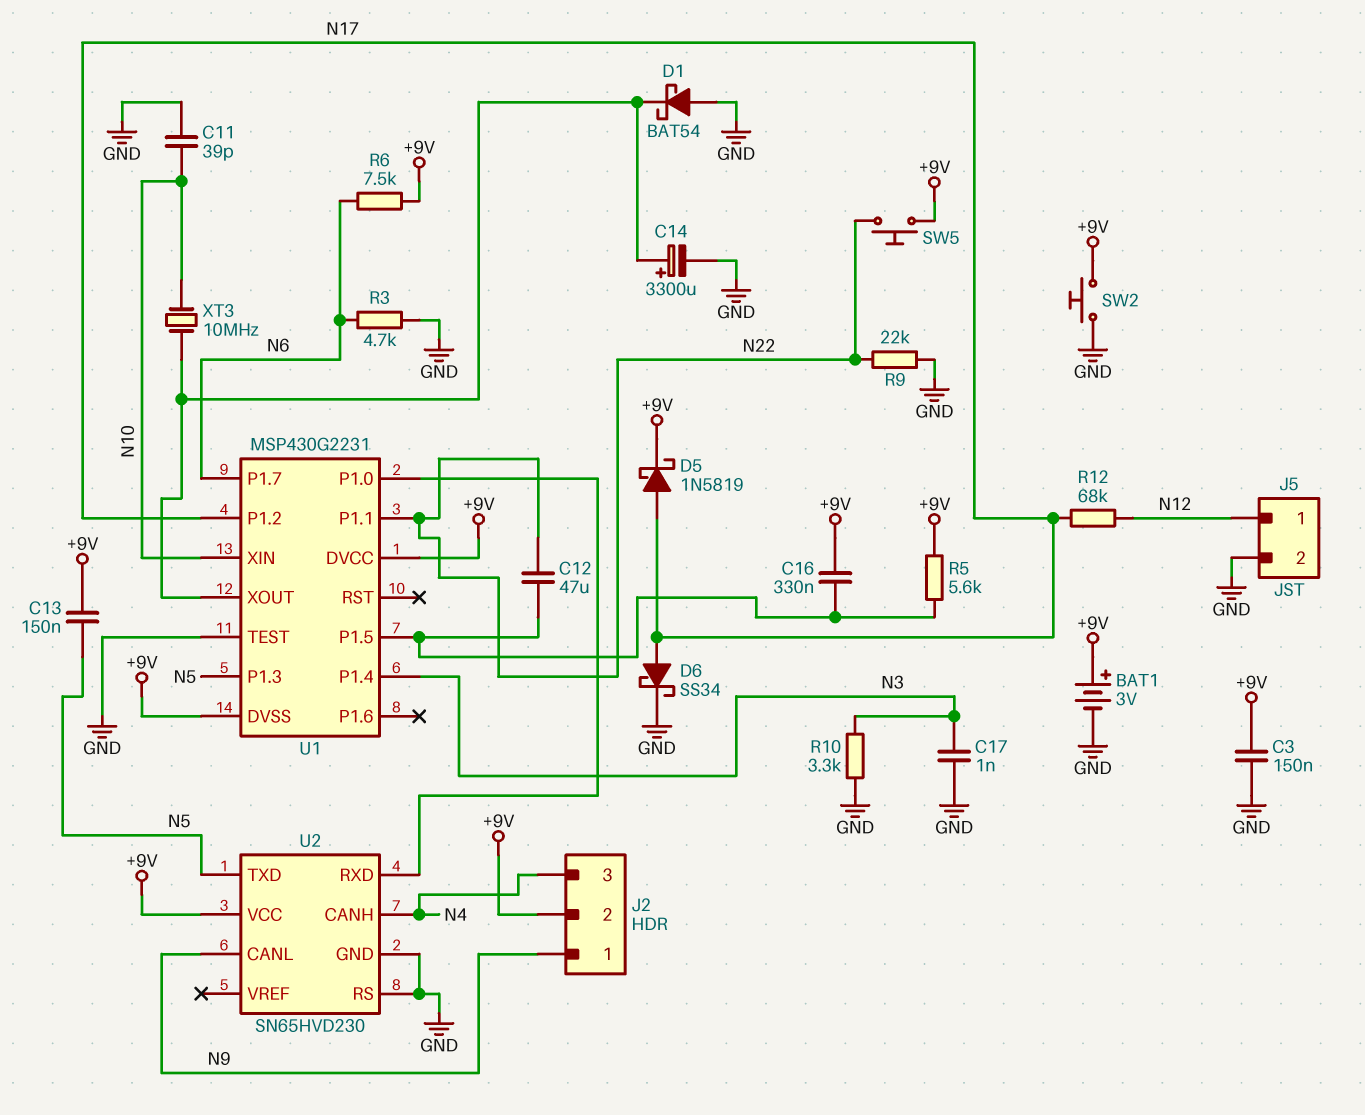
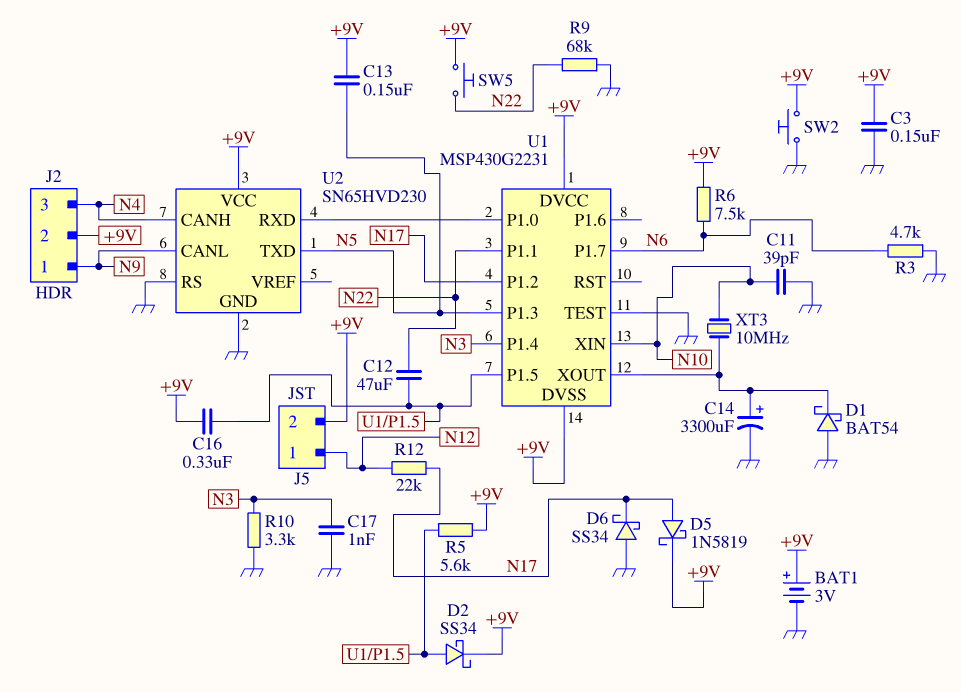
D2: none -> schottky SS34 (A U1/P1.5, K +9V)
D6: schottky SS34 (A N17, K GND) -> schottky SS34 (A GND, K N17)
J5 pin 2: GND -> +9V
R9: 22k (GND, N22) -> 68k (GND, N22)
R12: 68k (N12, N17) -> 22k (N12, N17)

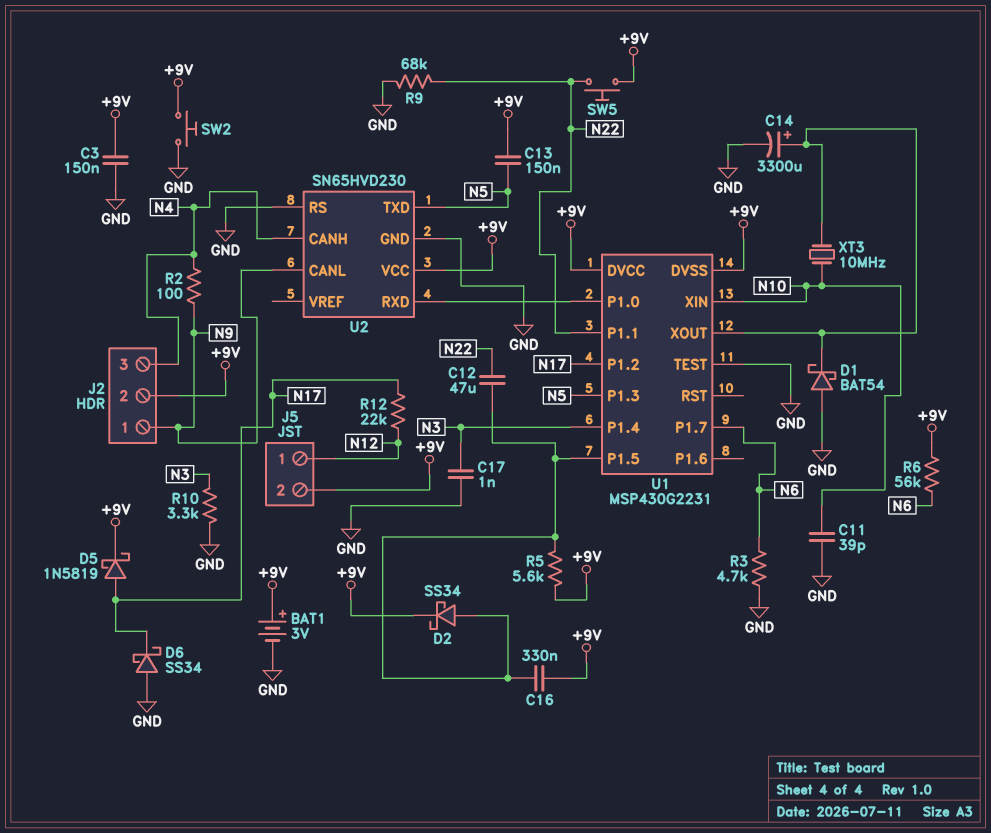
R2: none -> 100 (N4, N9)
R6: 7.5k (+9V, N6) -> 56k (+9V, N6)

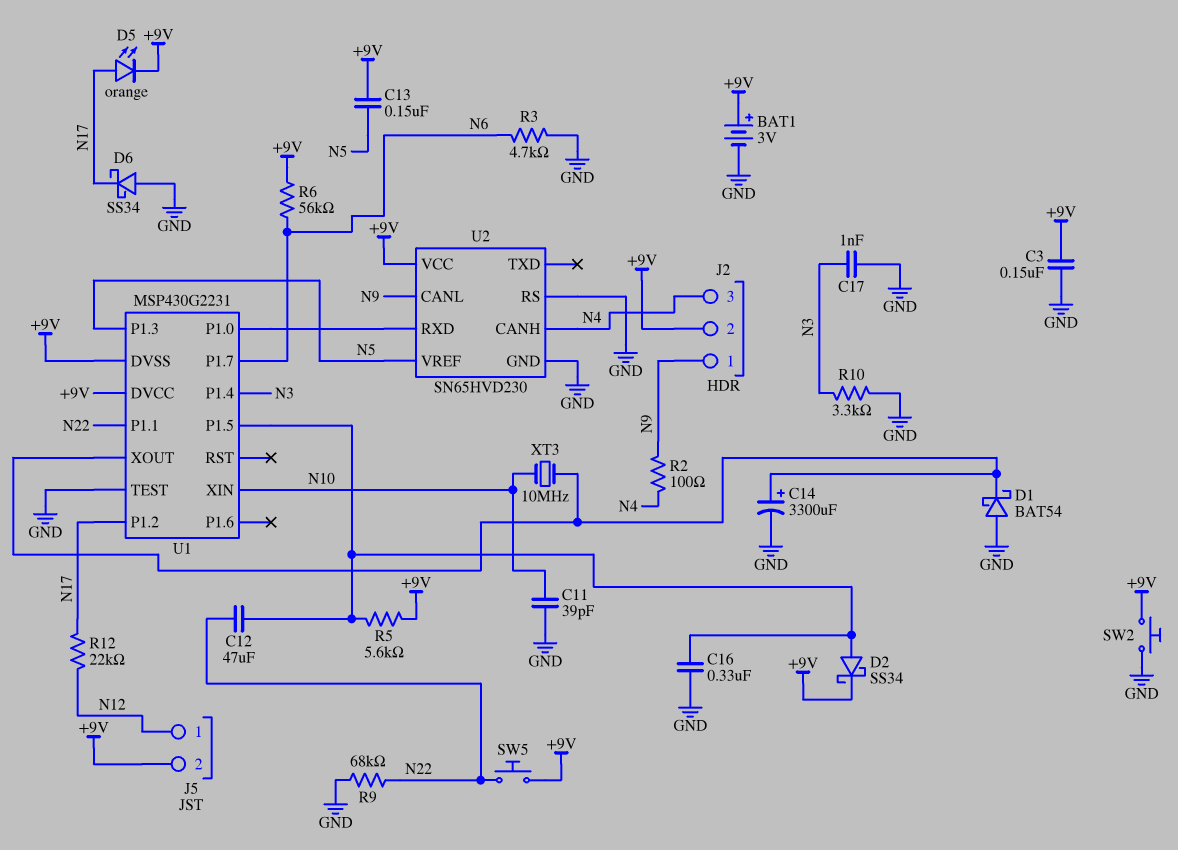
C16: 330nF (+9V, U1/P1.5) -> 330nF (GND, U1/P1.5)
D5: schottky 1N5819 (A N17, K +9V) -> LED orange (A N17, K +9V)
U2 pin TXD: N5 -> none
U2 pin VREF: none -> N5

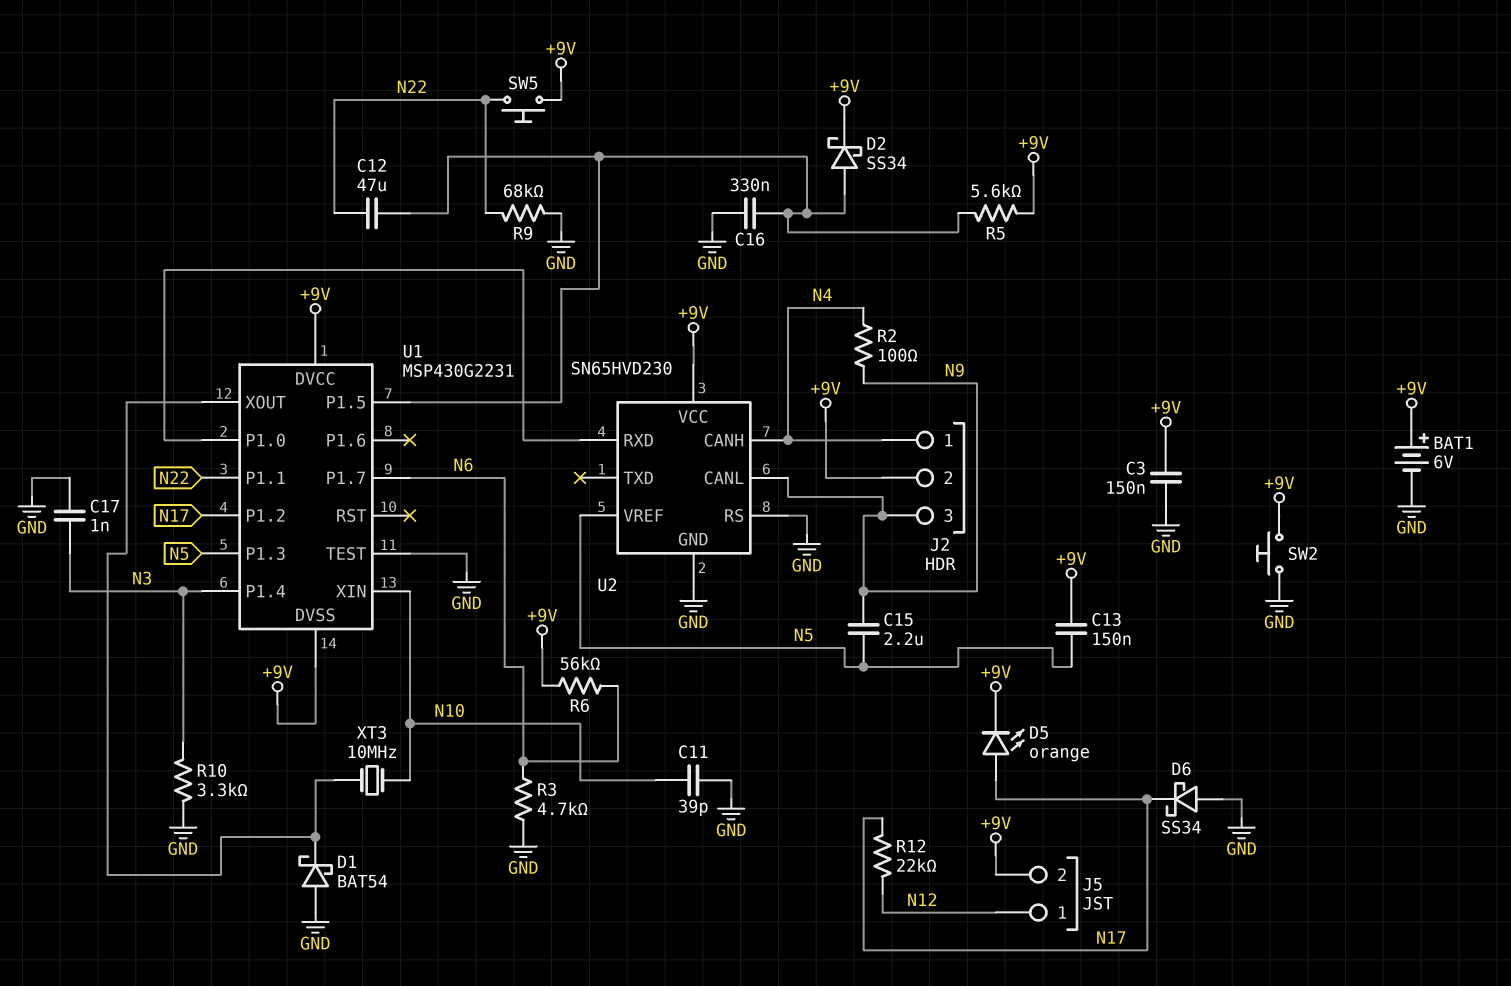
BAT1: 3V (plus +9V, minus GND) -> 6V (plus +9V, minus GND)
C14: 3300uF (plus U1/XOUT, minus GND) -> none
C15: none -> 2.2uF (N5, N9)
J2 pin 1: N9 -> N4
J2 pin 3: N4 -> N9

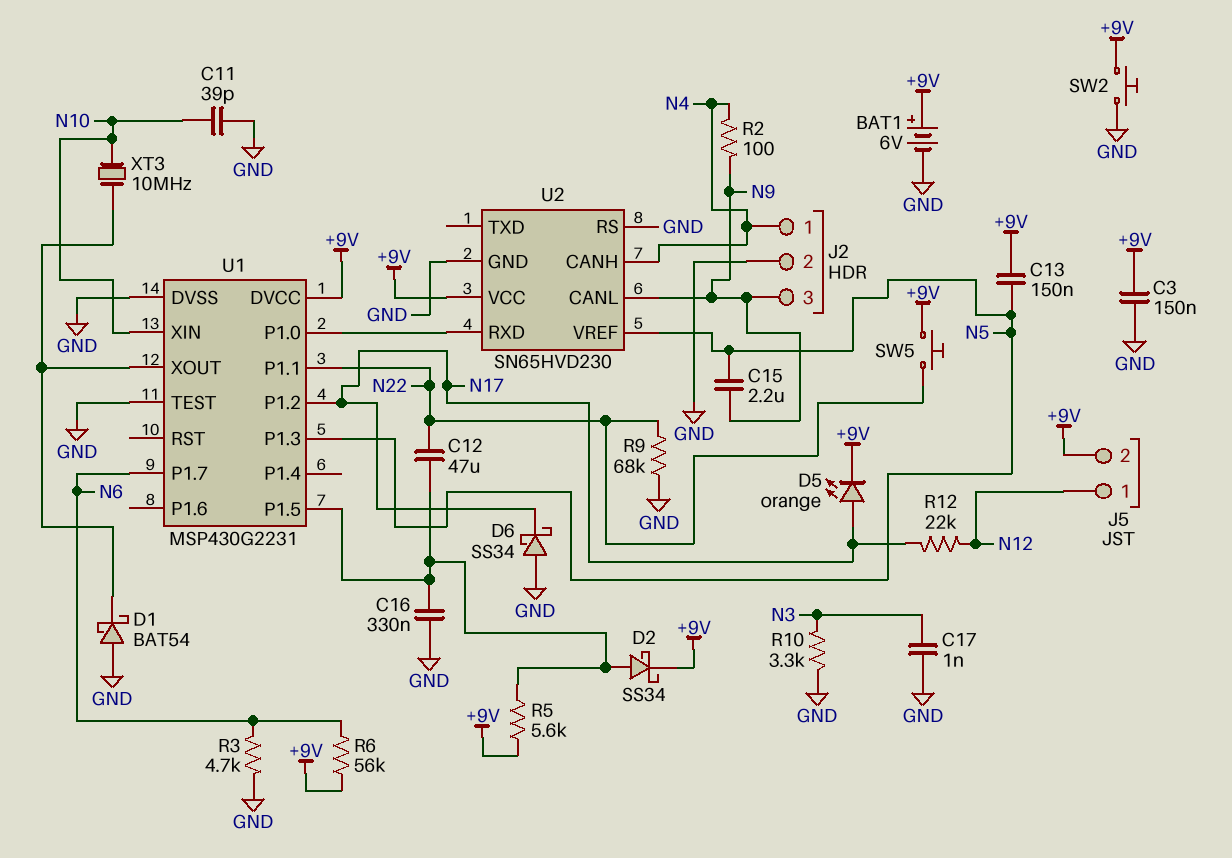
J2 pin 2: +9V -> GND
U1 pin DVSS: +9V -> GND
U1 pin P1.4: N3 -> none

